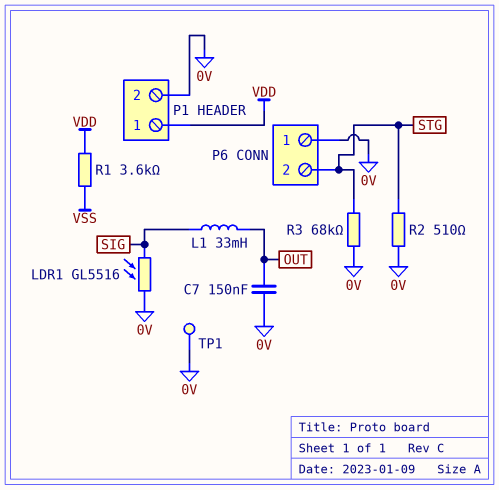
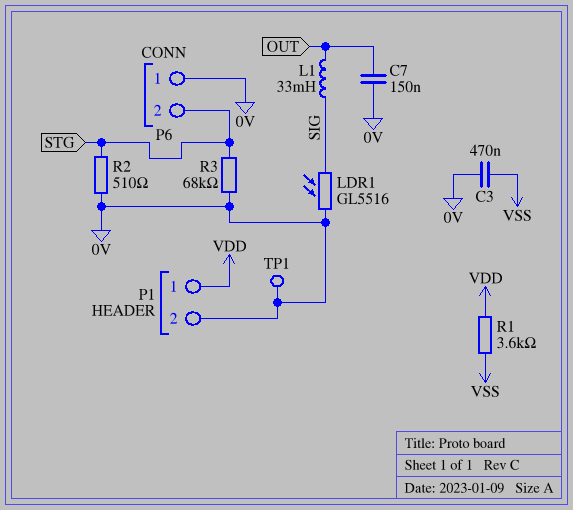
C3: none -> 470nF (0V, VSS)

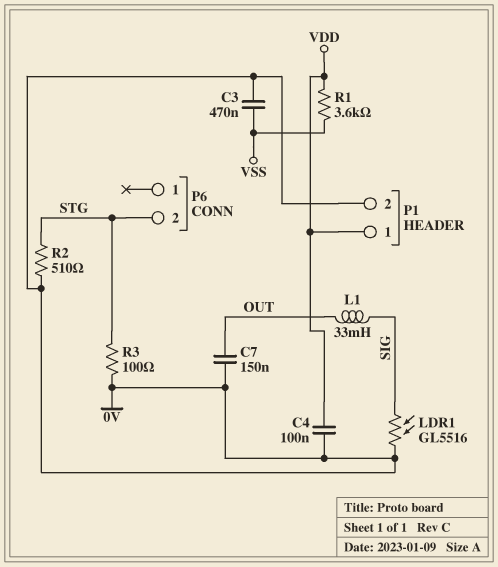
C4: none -> 100nF (0V, VDD)
P6 pin 1: 0V -> none
R3: 68k (0V, STG) -> 100 (0V, STG)
TP1: test point (0V) -> none

